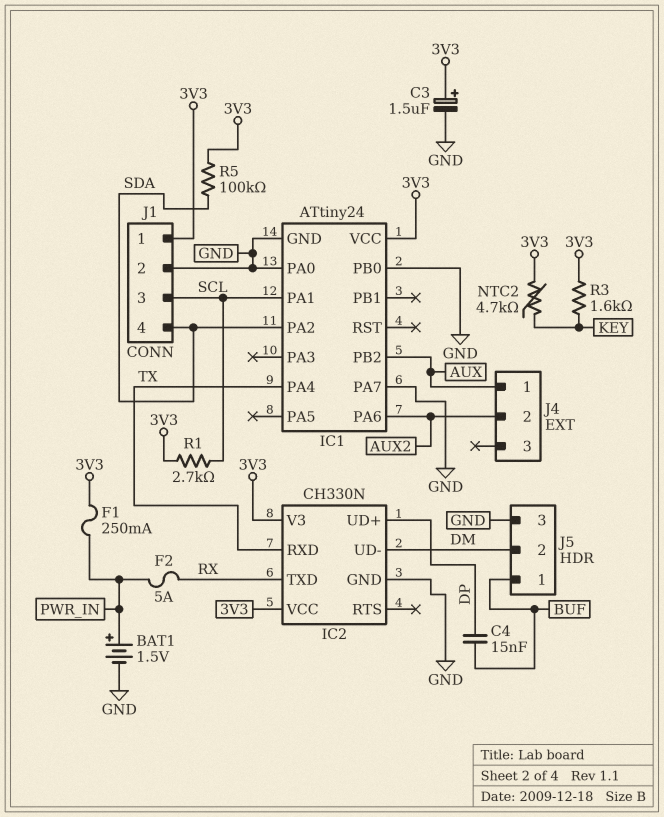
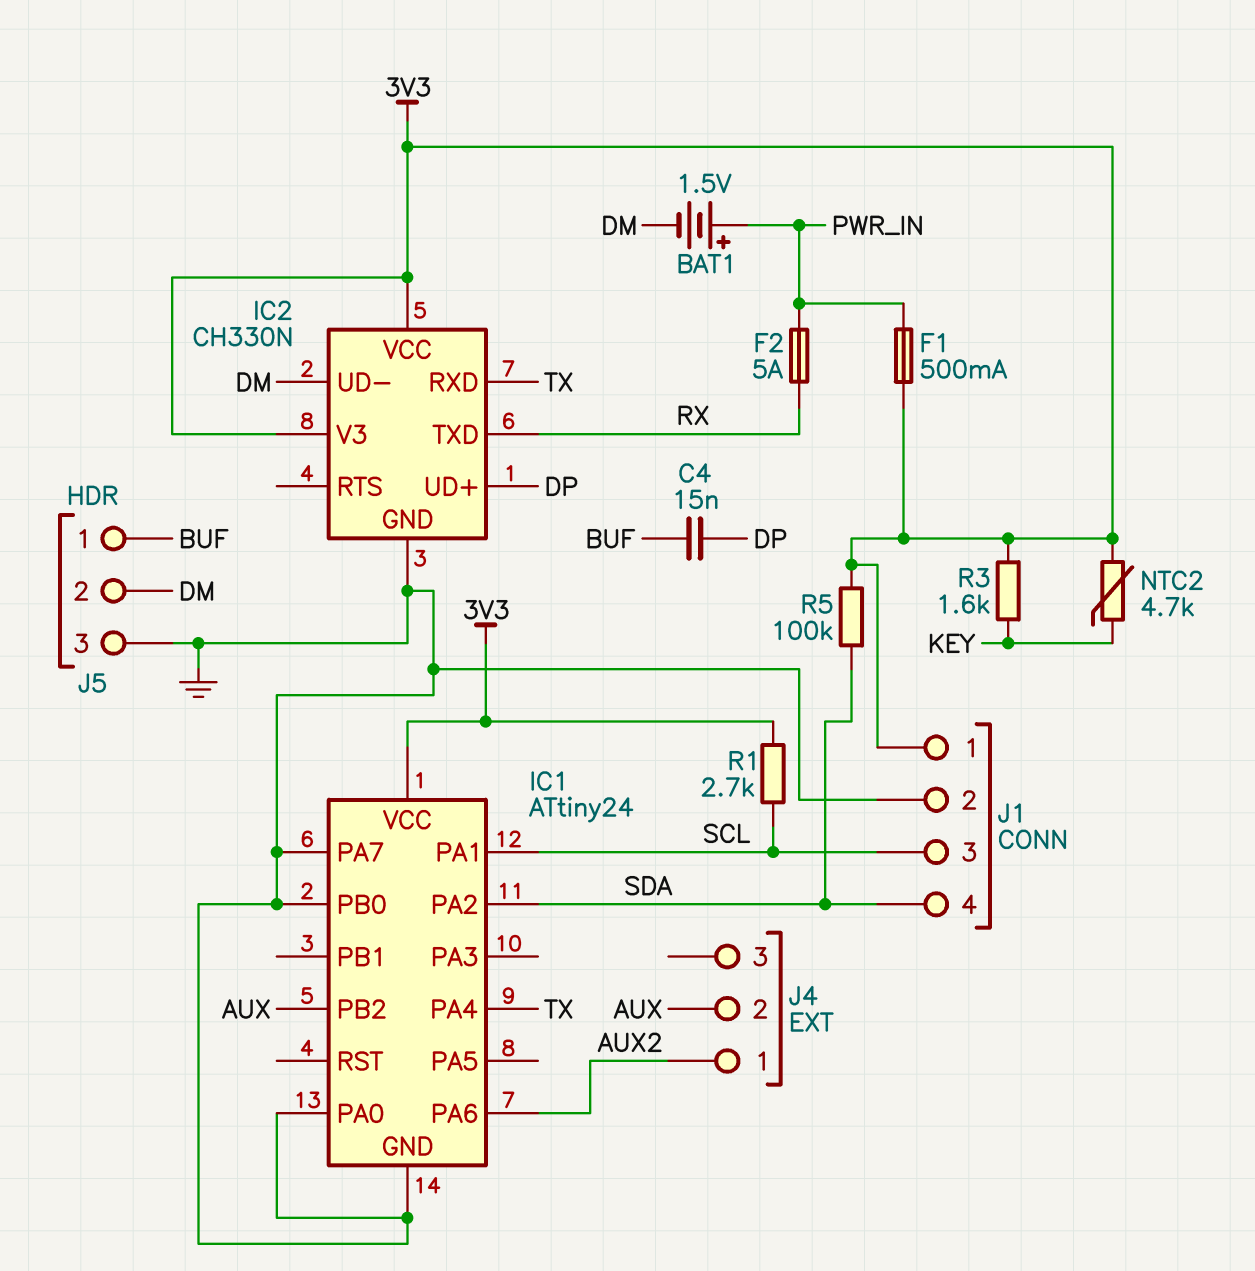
BAT1: 1.5V (plus PWR_IN, minus GND) -> 1.5V (plus PWR_IN, minus DM)
C3: 1.5uF (plus 3V3, minus GND) -> none
F1: 250mA (3V3, PWR_IN) -> 500mA (3V3, PWR_IN)
J4 pin 1: AUX -> AUX2
J4 pin 2: AUX2 -> AUX

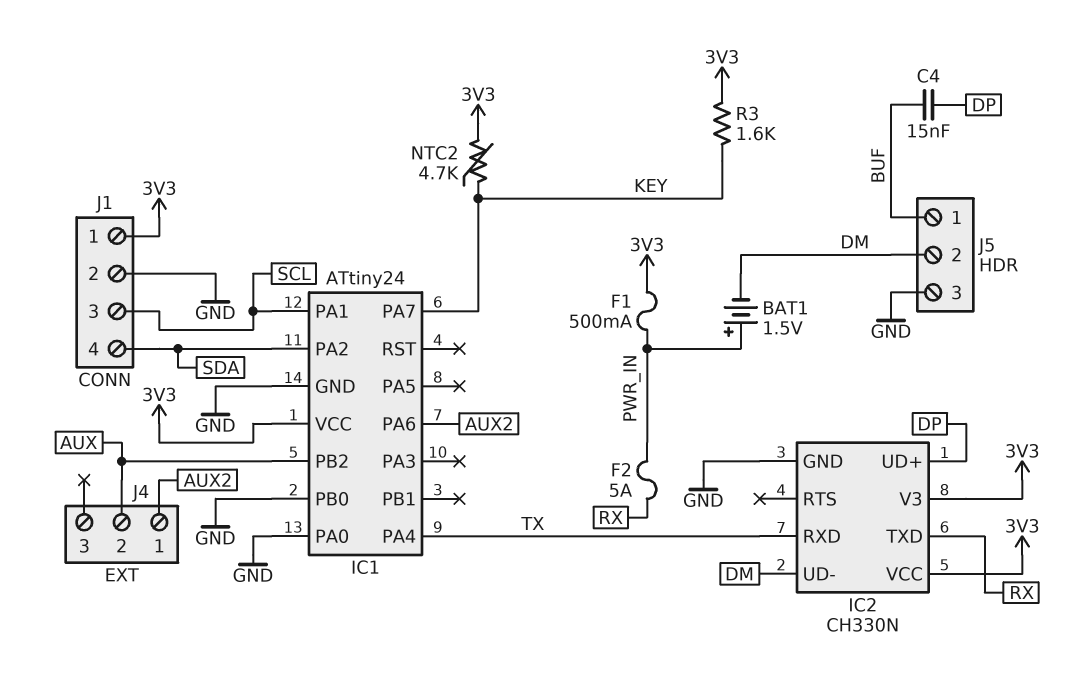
IC1 pin PA7: GND -> KEY
R1: 2.7k (3V3, SCL) -> none
R5: 100k (3V3, SDA) -> none

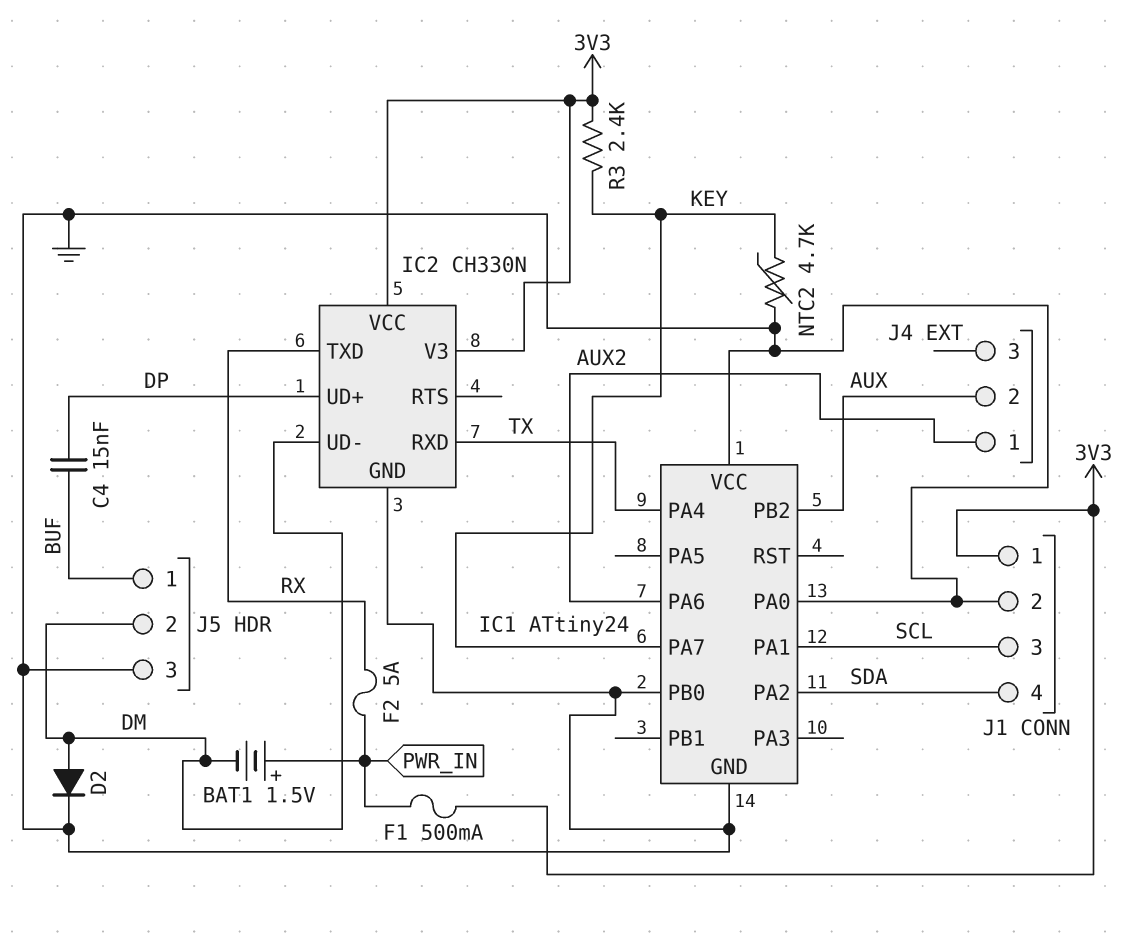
D2: none -> diode (A DM, K GND)
IC1 pin VCC: 3V3 -> GND
NTC2: 4.7k (3V3, KEY) -> 4.7k (GND, KEY)
R3: 1.6k (3V3, KEY) -> 2.4k (3V3, KEY)

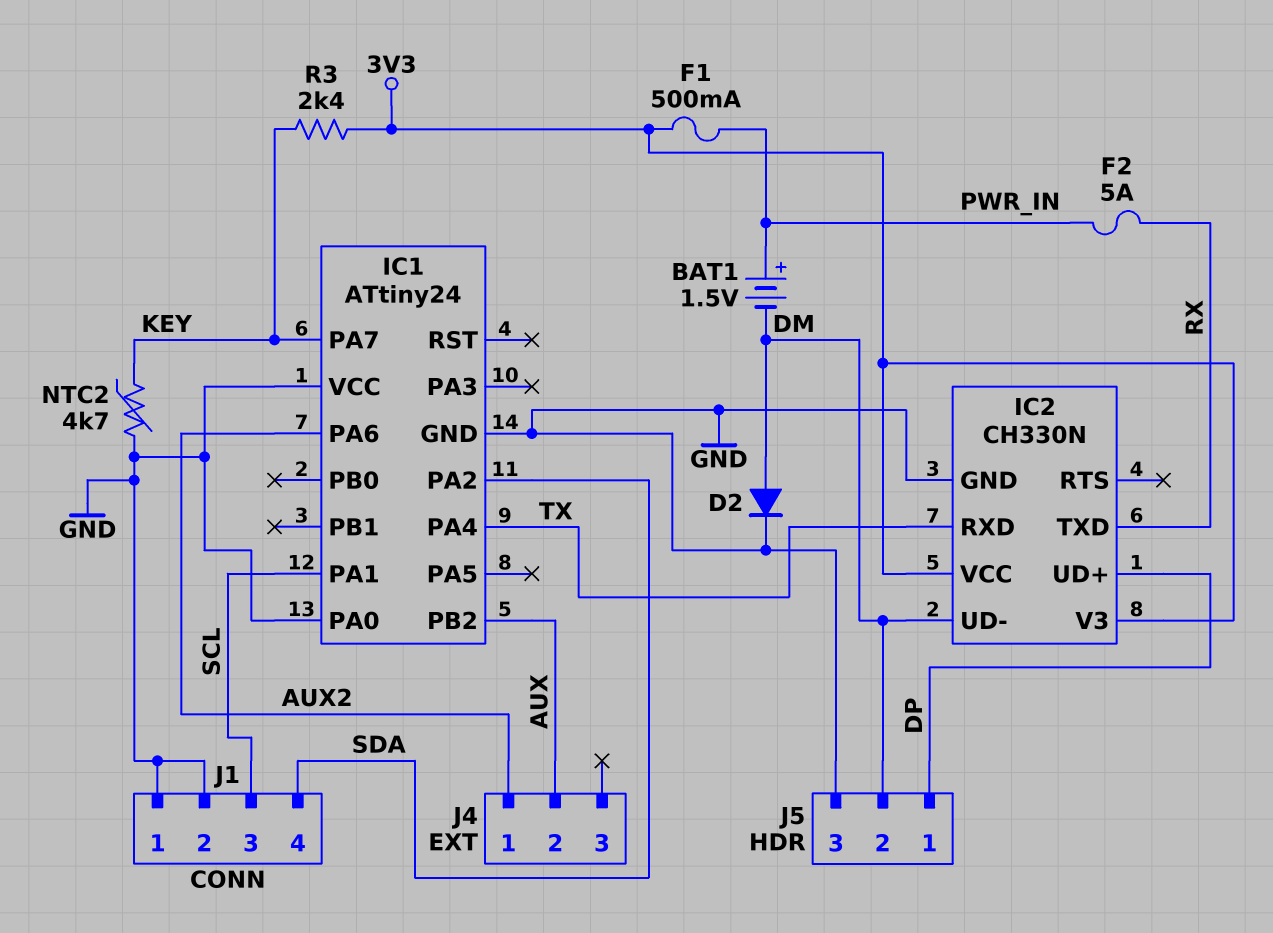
C4: 15nF (BUF, DP) -> none
IC1 pin PB0: GND -> none
J1 pin 1: 3V3 -> GND
J5 pin 1: BUF -> DP

